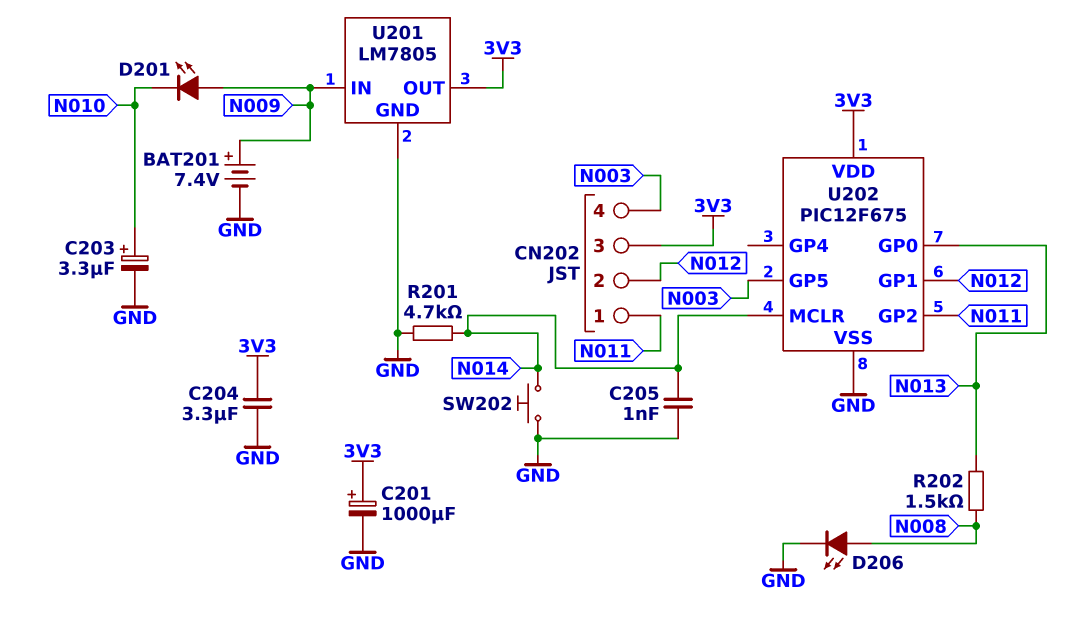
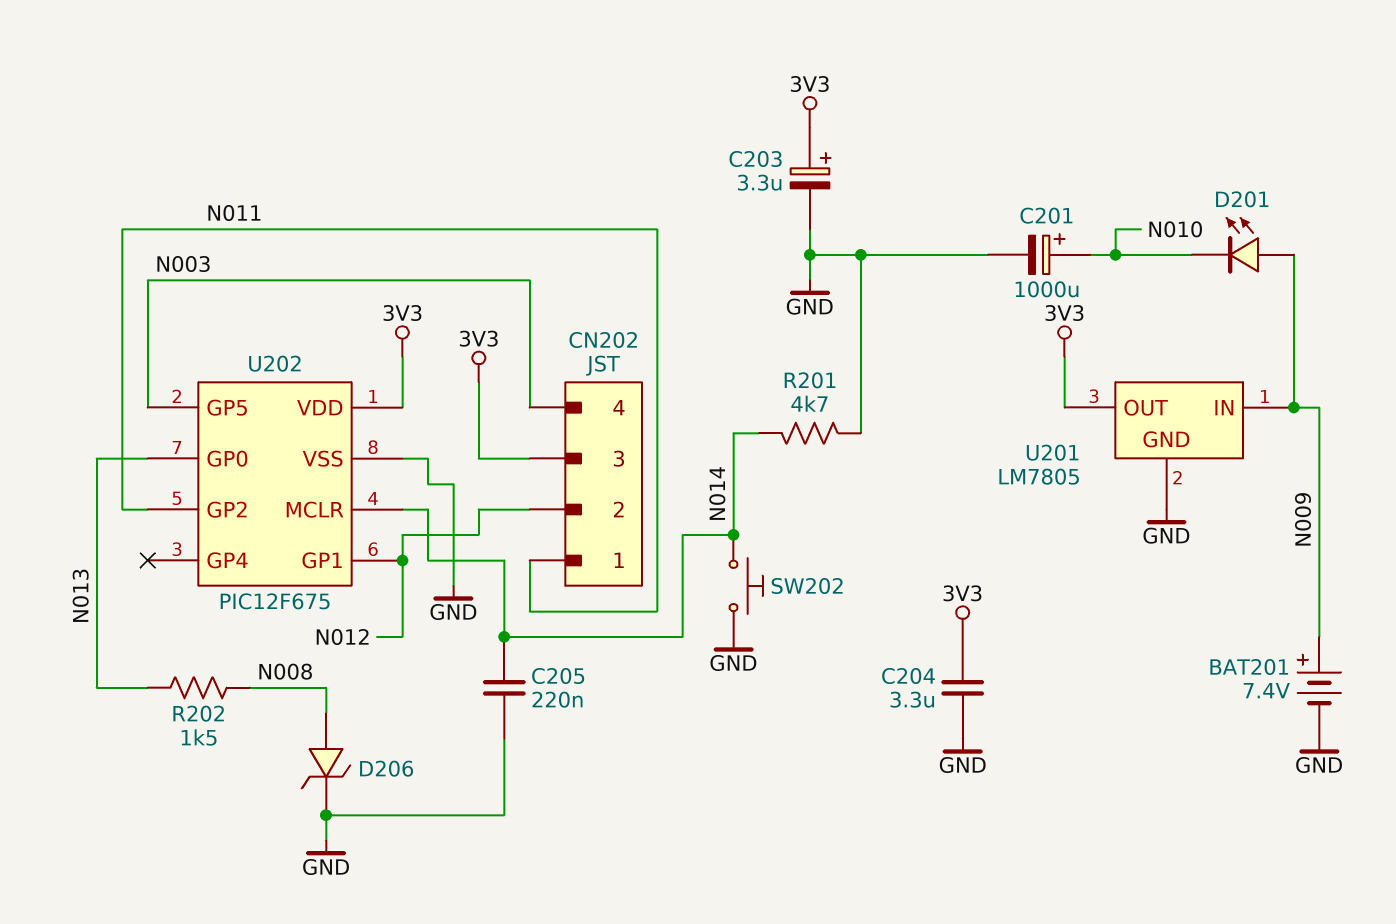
C201: 1000uF (plus 3V3, minus GND) -> 1000uF (plus N010, minus GND)
C203: 3.3uF (plus N010, minus GND) -> 3.3uF (plus 3V3, minus GND)
C205: 1nF (GND, N014) -> 220nF (GND, N014)
D206: LED (A N008, K GND) -> zener (A N008, K GND)

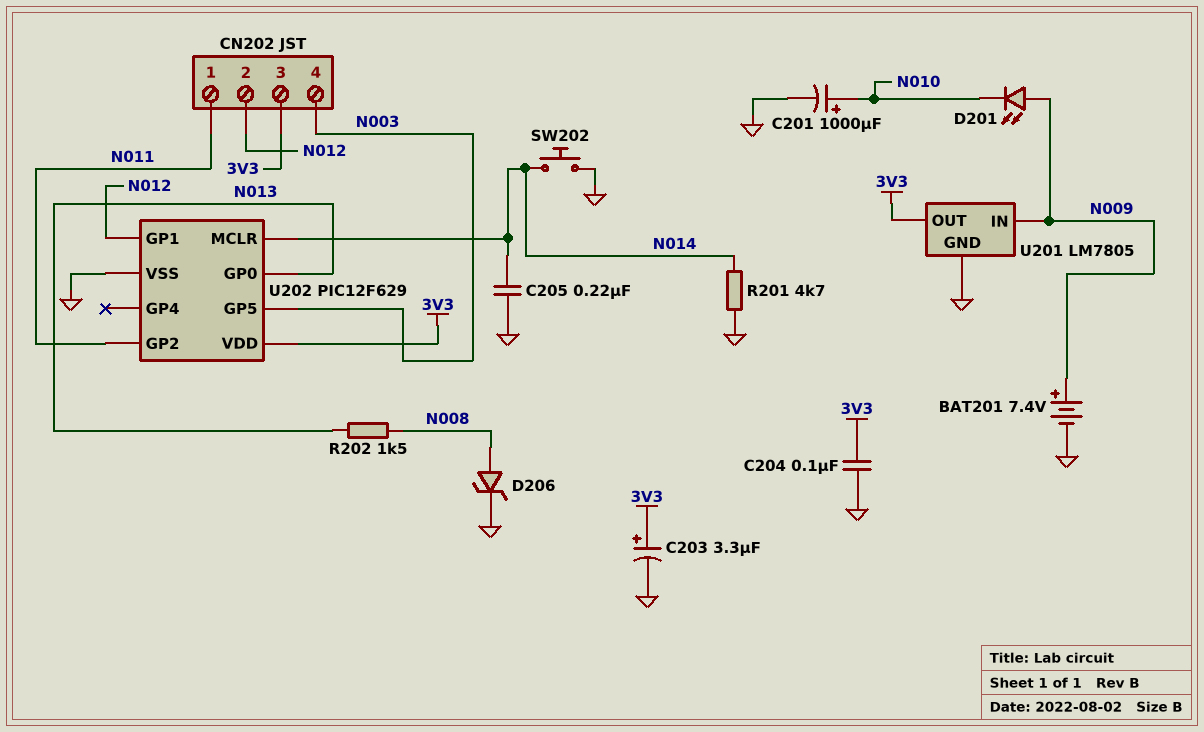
C204: 3.3uF (3V3, GND) -> 100nF (3V3, GND)
U202: PIC12F675 -> PIC12F629

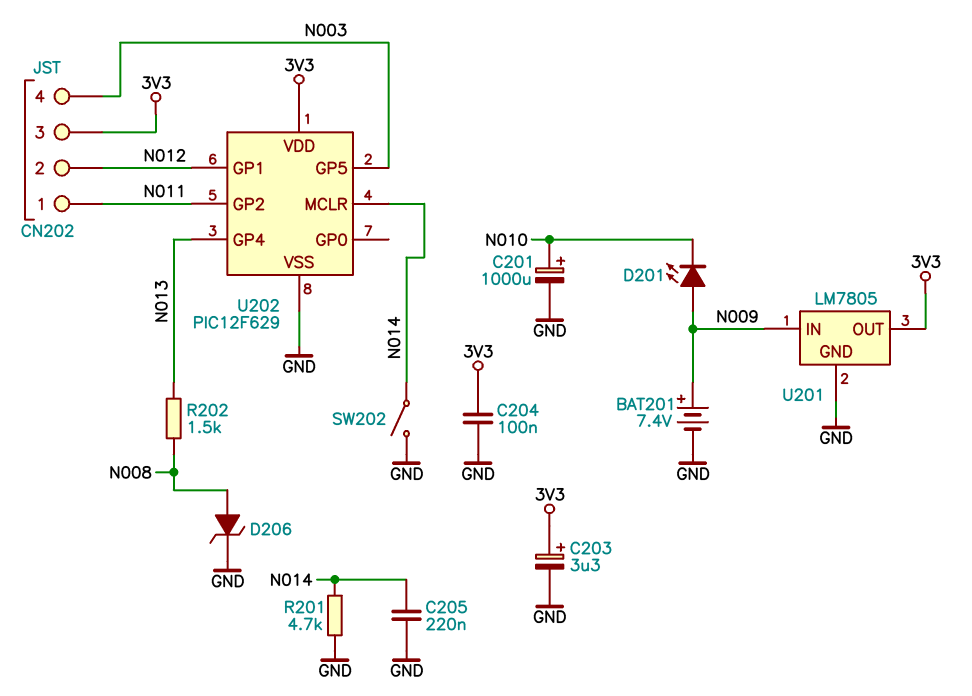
SW202: button (GND, N014) -> switch (GND, N014)
U202 pin GP0: N013 -> none
U202 pin GP4: none -> N013

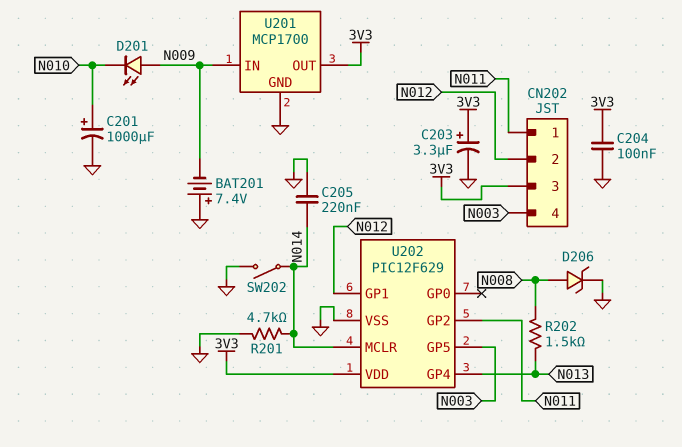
BAT201: 7.4V (plus N009, minus GND) -> 7.4V (plus GND, minus N009)
U201: LM7805 -> MCP1700

